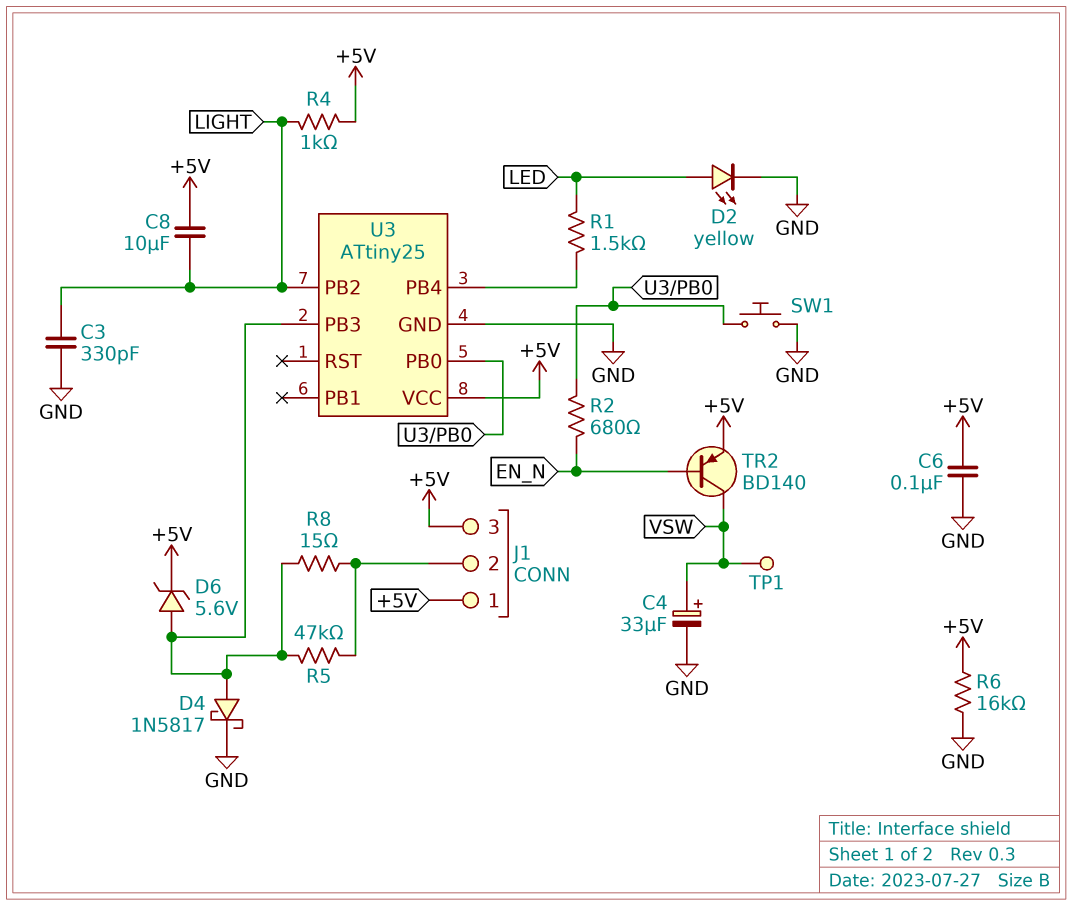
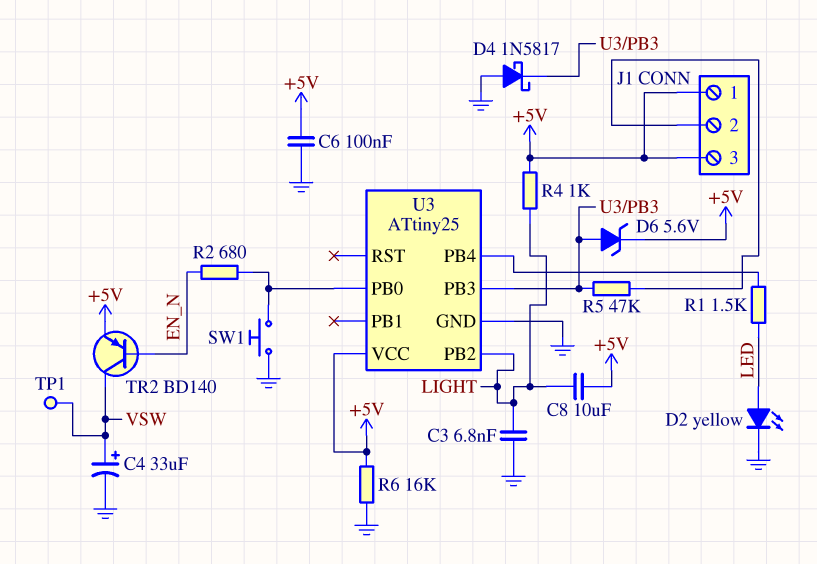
C3: 330pF (GND, LIGHT) -> 6.8nF (GND, LIGHT)
D4: schottky 1N5817 (A U3/PB3, K GND) -> schottky 1N5817 (A GND, K U3/PB3)
R8: 15 (J1/2, U3/PB3) -> none

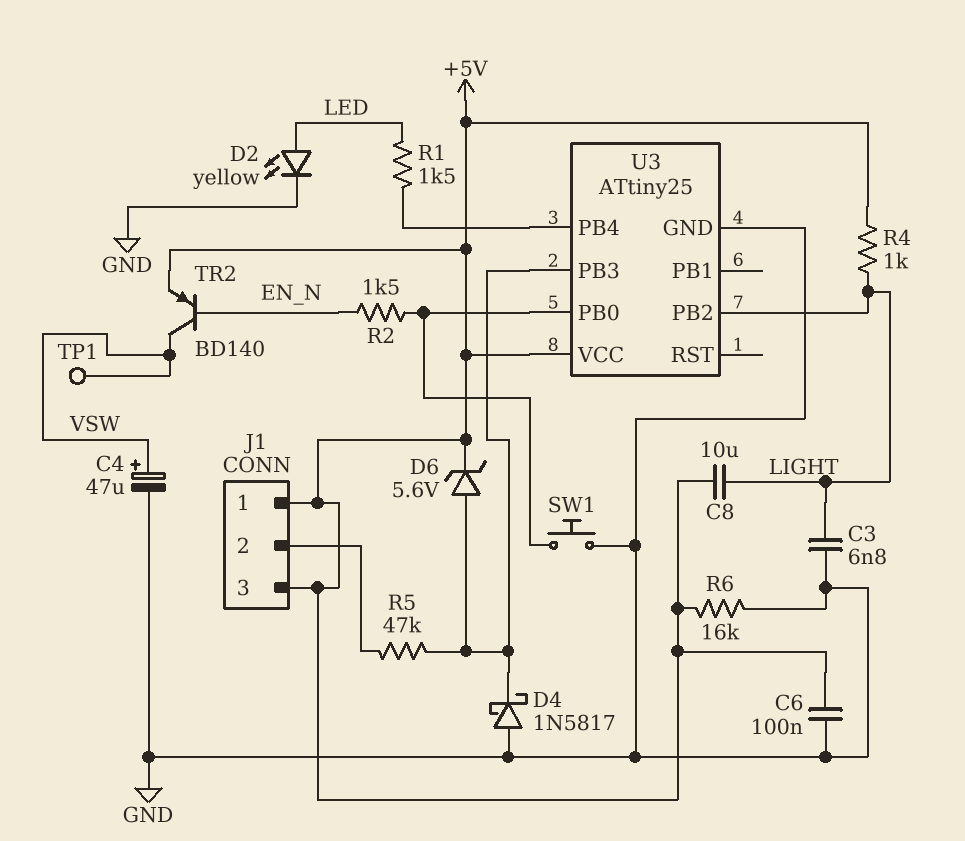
C4: 33uF (plus VSW, minus GND) -> 47uF (plus VSW, minus GND)
R2: 680 (EN_N, U3/PB0) -> 1.5k (EN_N, U3/PB0)

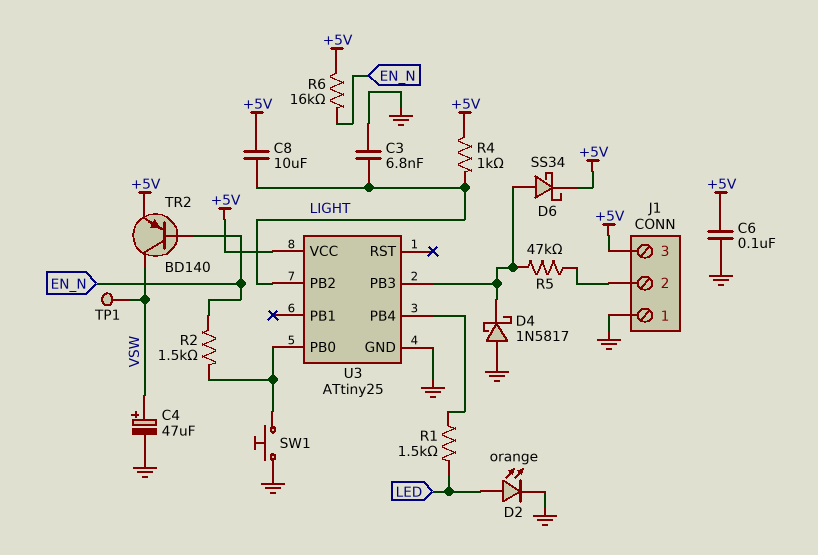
D2: LED yellow (A LED, K GND) -> LED orange (A LED, K GND)
D6: zener 5.6V (A U3/PB3, K +5V) -> schottky SS34 (A U3/PB3, K +5V)
J1 pin 1: +5V -> GND
R6: 16k (+5V, GND) -> 16k (+5V, EN_N)

